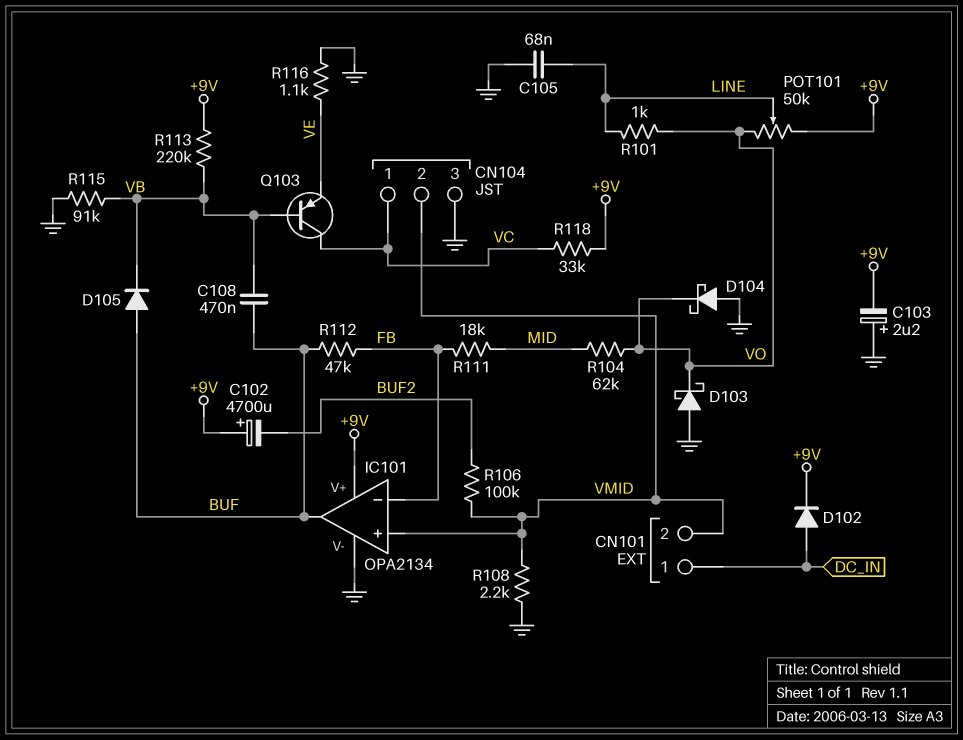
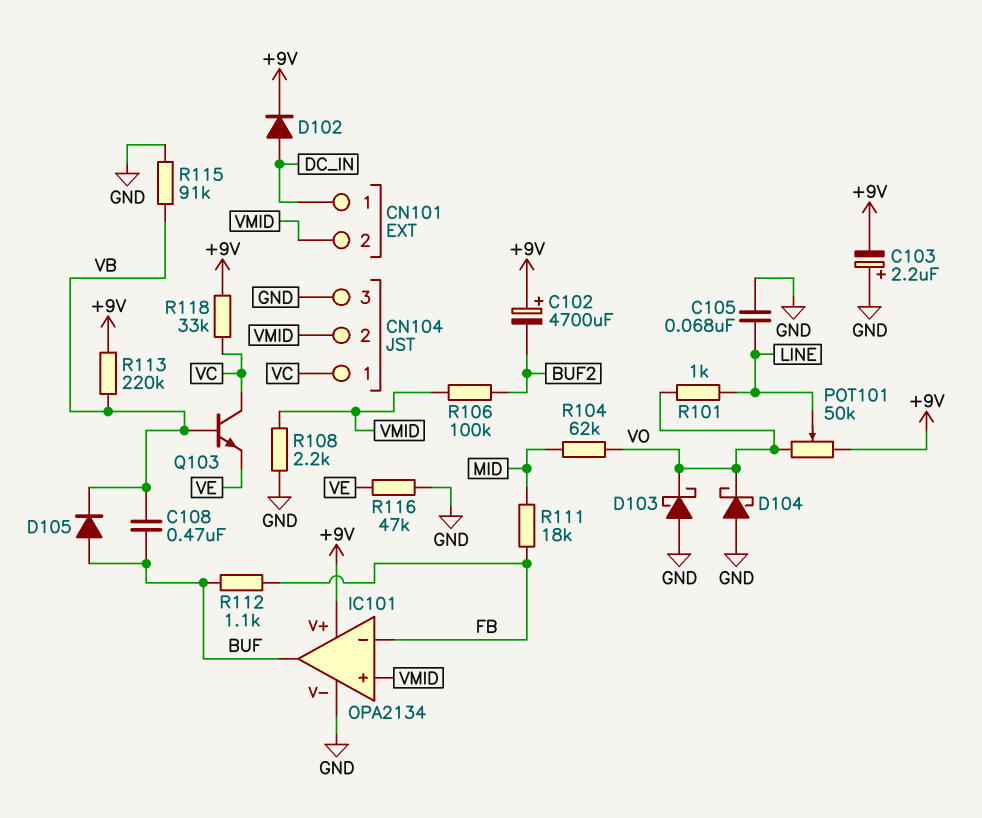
Q103: PNP (B VB, C VC, E VE) -> NPN (B VB, C VC, E VE)
R112: 47k (BUF, FB) -> 1.1k (BUF, FB)
R116: 1.1k (GND, VE) -> 47k (GND, VE)

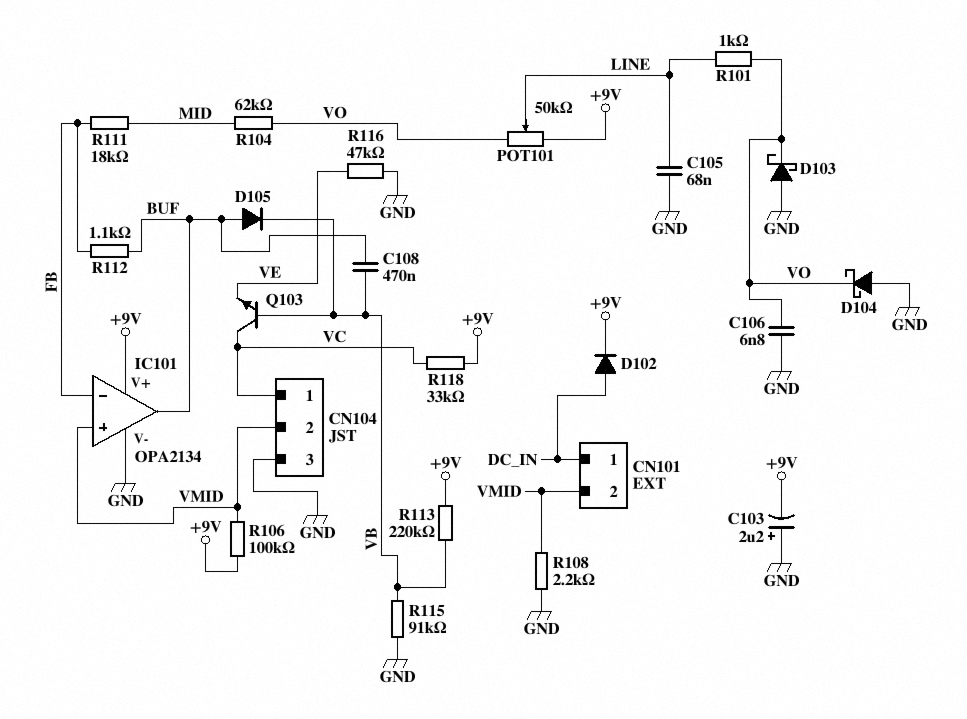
C102: 4700uF (plus +9V, minus BUF2) -> none
C106: none -> 6.8nF (GND, VO)
R106: 100k (BUF2, VMID) -> 100k (+9V, VMID)

